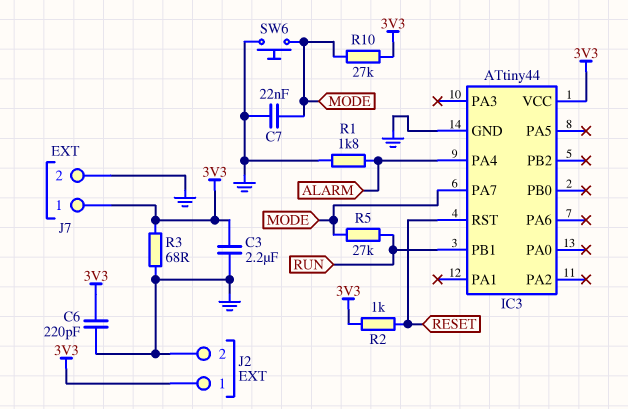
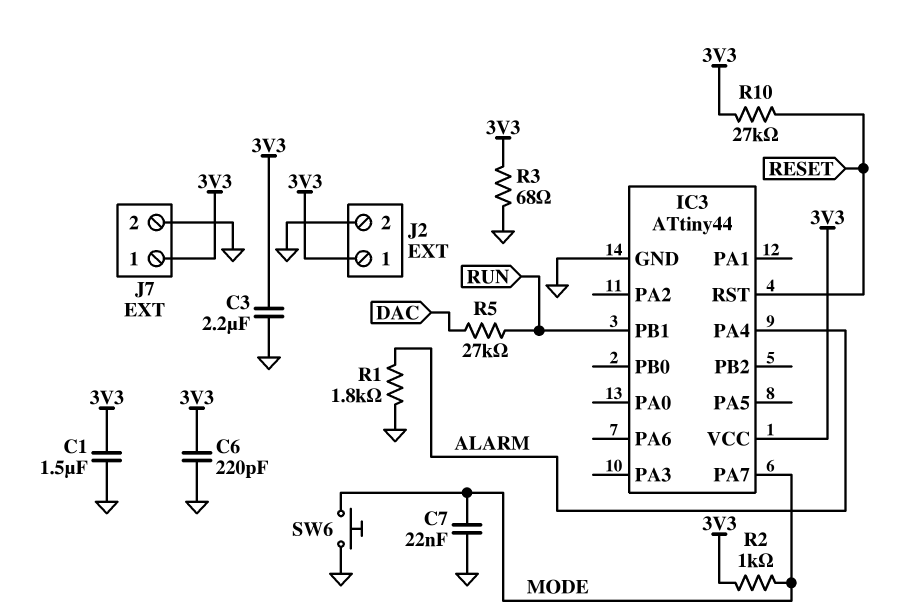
C1: none -> 1.5uF (3V3, GND)
R2: 1k (3V3, RESET) -> 1k (3V3, MODE)
R5: 27k (MODE, RUN) -> 27k (DAC, RUN)
R10: 27k (3V3, MODE) -> 27k (3V3, RESET)

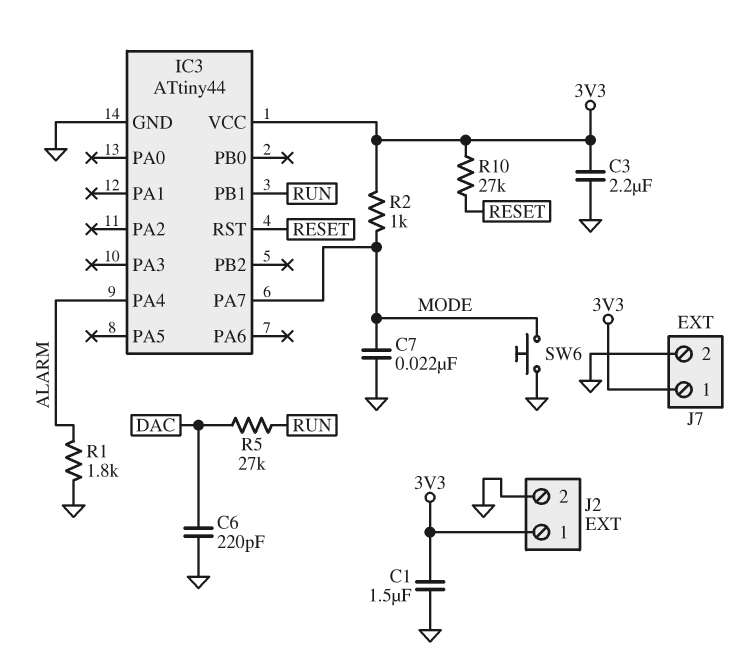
C6: 220pF (3V3, GND) -> 220pF (DAC, GND)
R3: 68 (3V3, GND) -> none

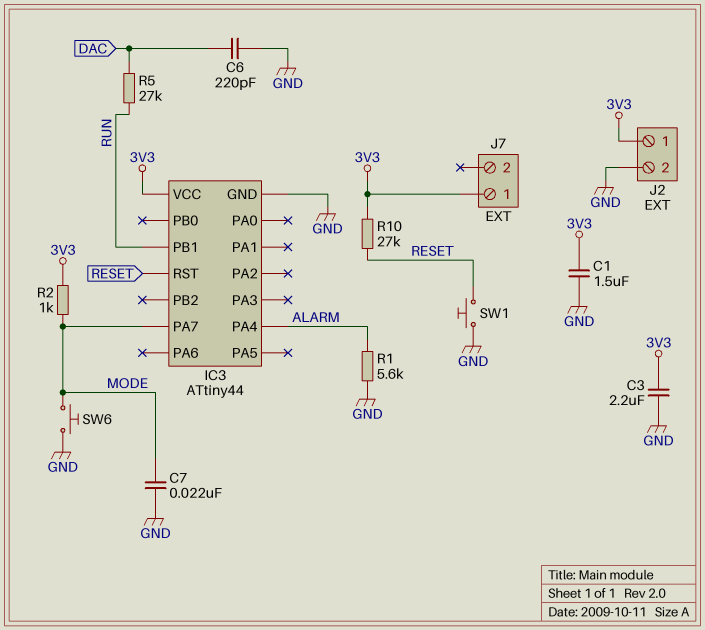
J7 pin 2: GND -> none
R1: 1.8k (ALARM, GND) -> 5.6k (ALARM, GND)
SW1: none -> button (GND, RESET)

